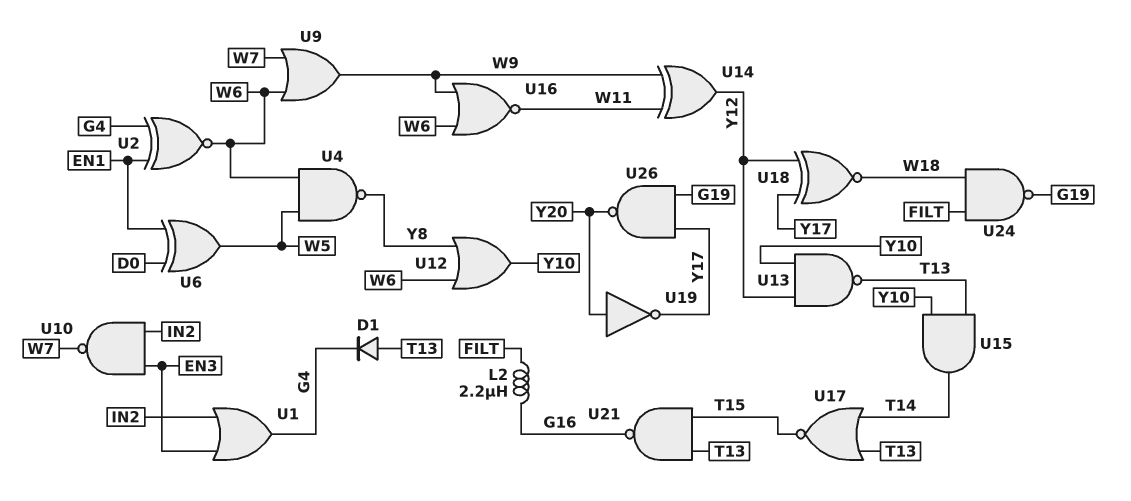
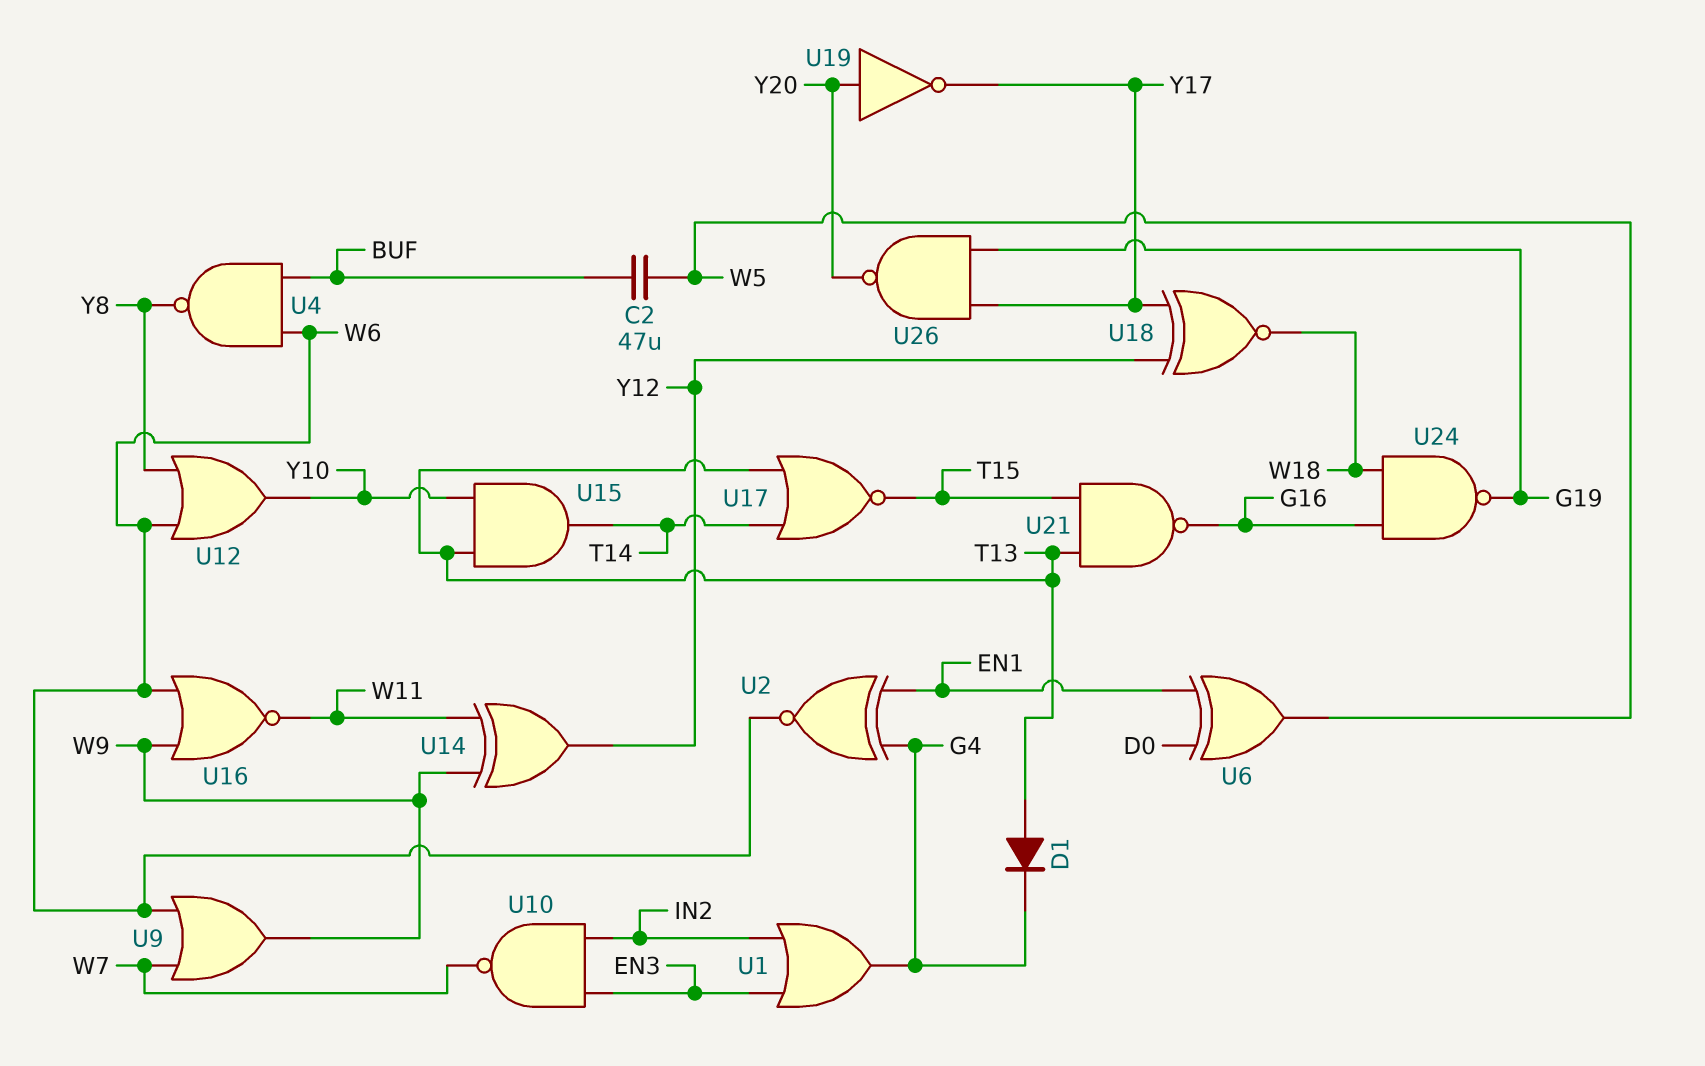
C2: none -> 47uF (BUF, W5)
L2: 2.2uH (FILT, G16) -> none
U4: NAND (in W5, in W6, out Y8) -> NAND (in BUF, in W6, out Y8)
U13: NAND (in Y10, in Y12, out T13) -> none
U24: NAND (in FILT, in W18, out G19) -> NAND (in G16, in W18, out G19)

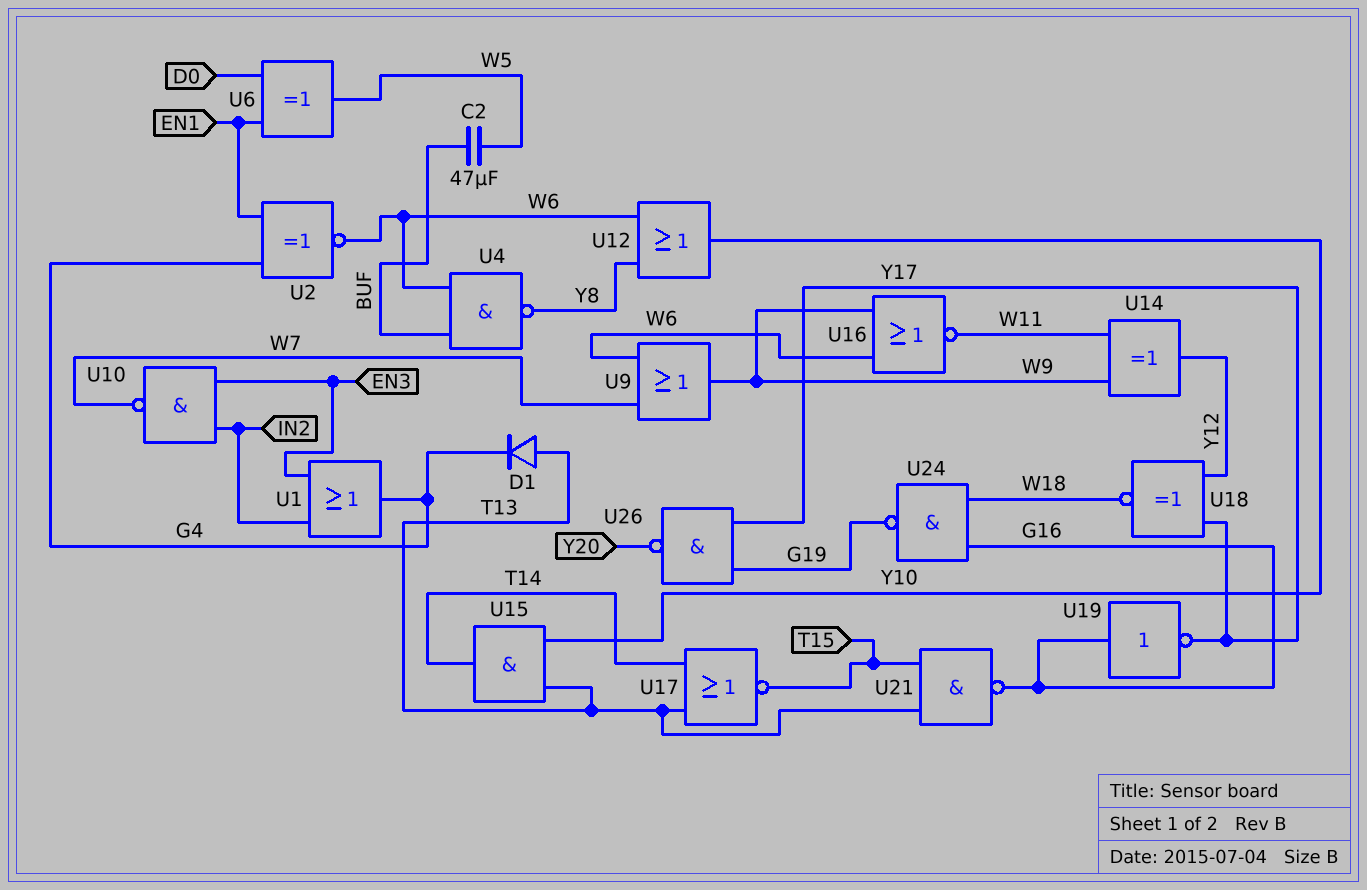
U19: NOT (in Y20, out Y17) -> NOT (in G16, out Y17)

